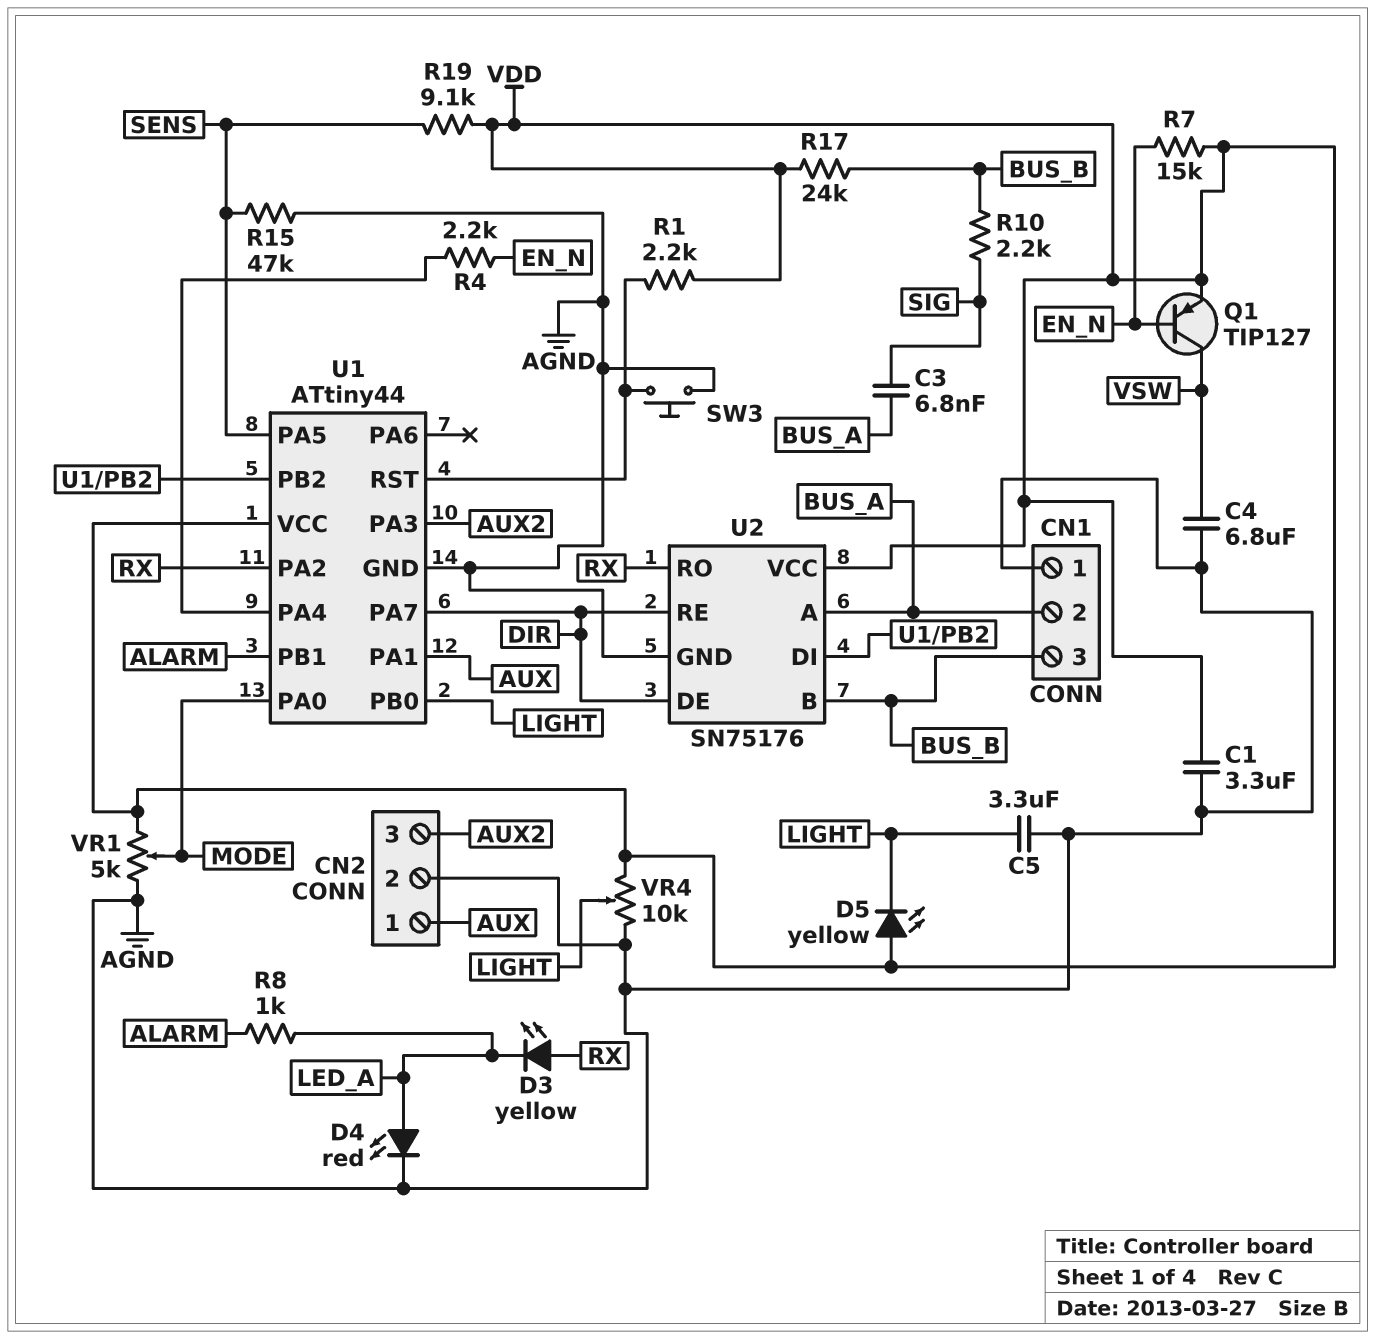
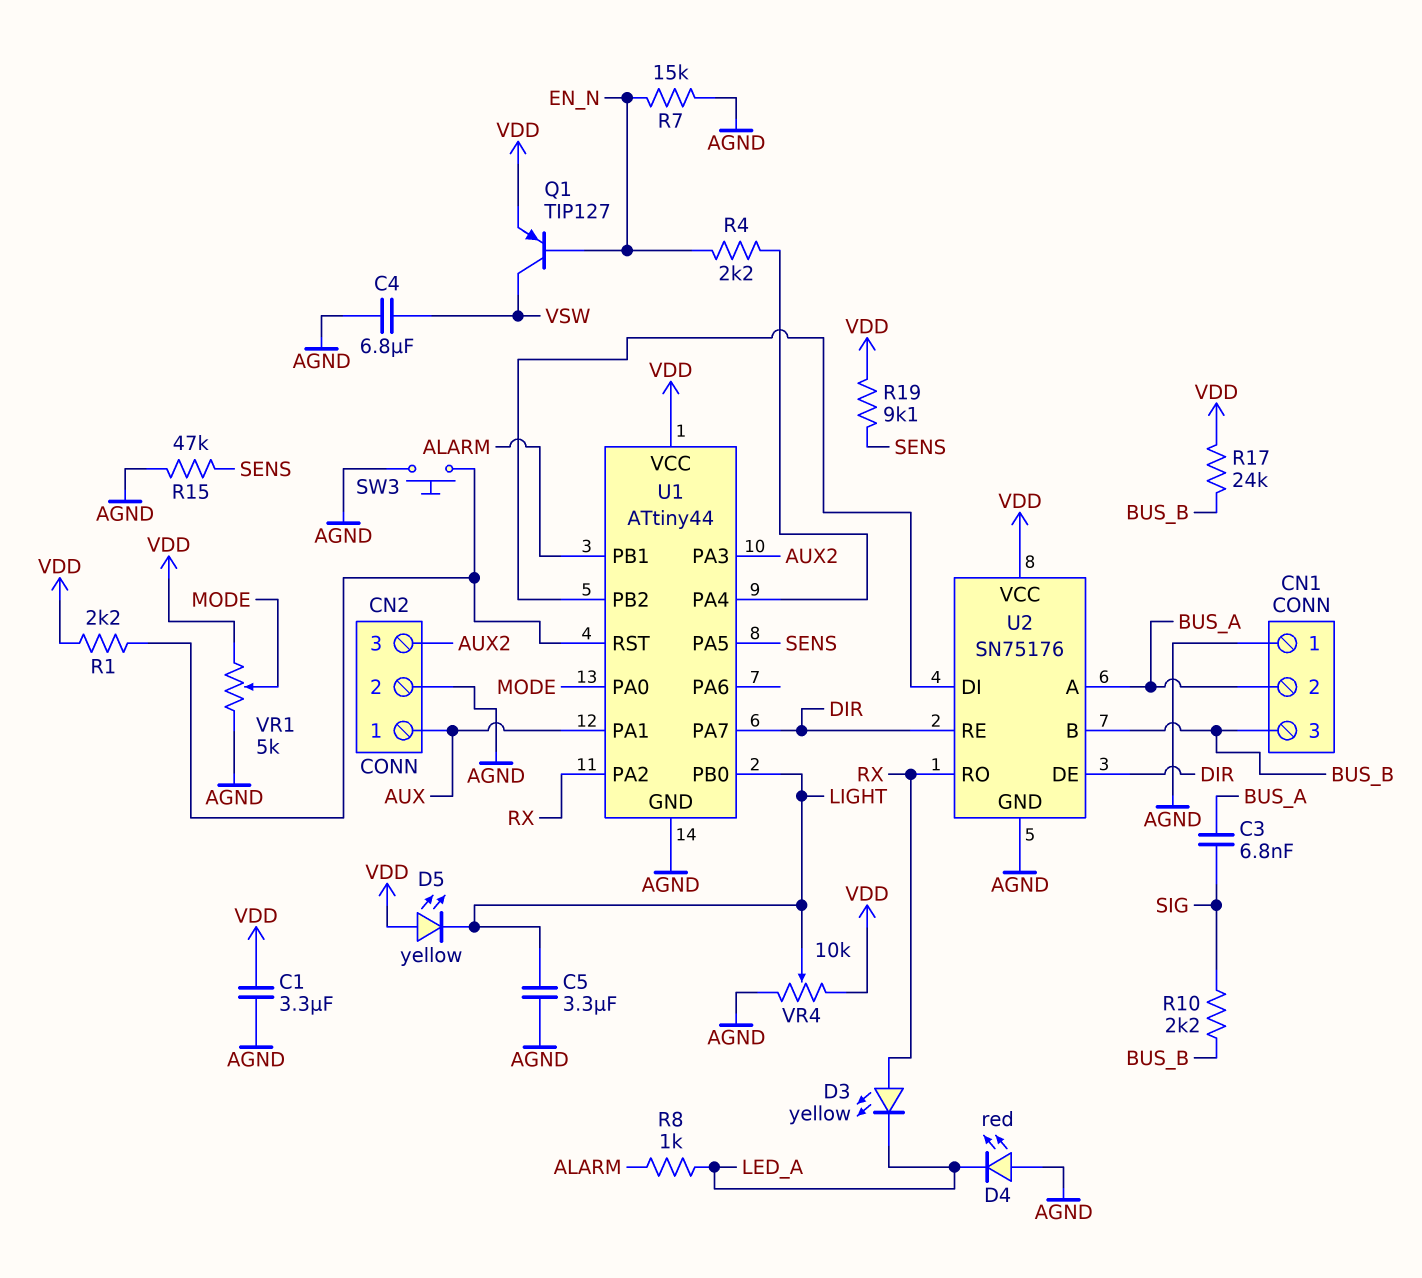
D4: LED red (A LED_A, K AGND) -> LED red (A AGND, K LED_A)
R7: 15k (EN_N, VDD) -> 15k (AGND, EN_N)

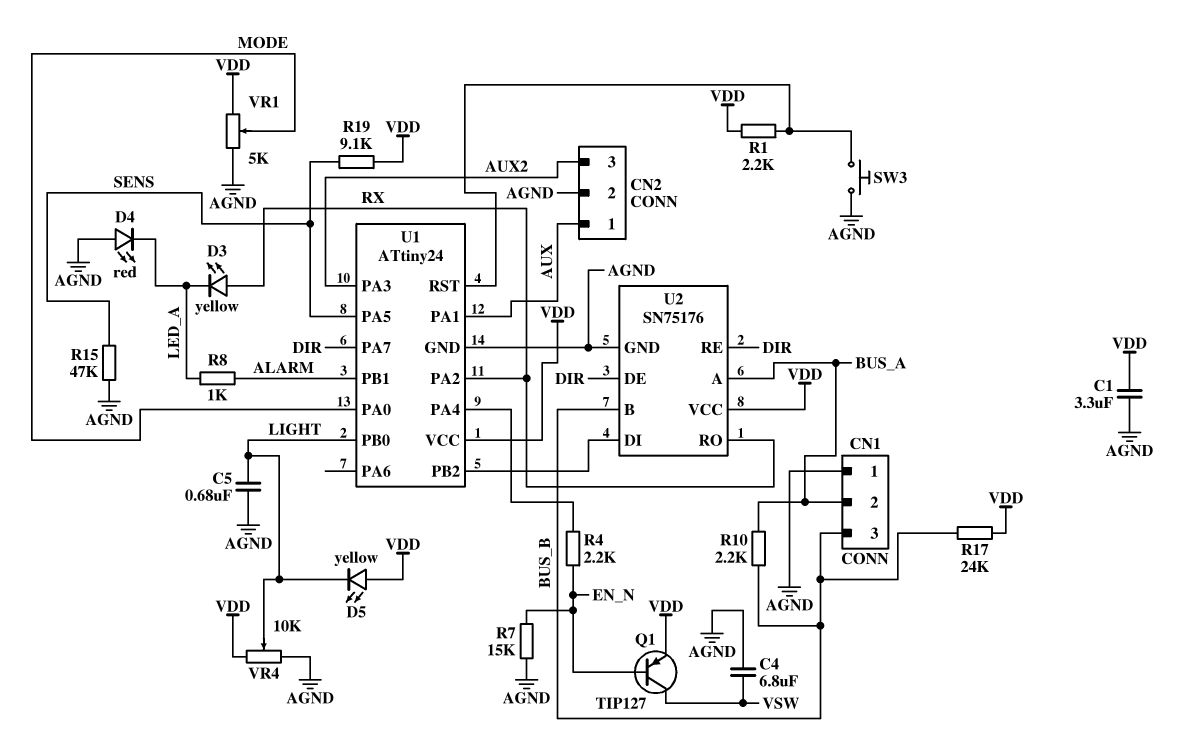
C3: 6.8nF (BUS_A, SIG) -> none
C5: 3.3uF (AGND, LIGHT) -> 680nF (AGND, LIGHT)
R10: 2.2k (BUS_B, SIG) -> 2.2k (BUS_A, BUS_B)
U1: ATtiny44 -> ATtiny24

